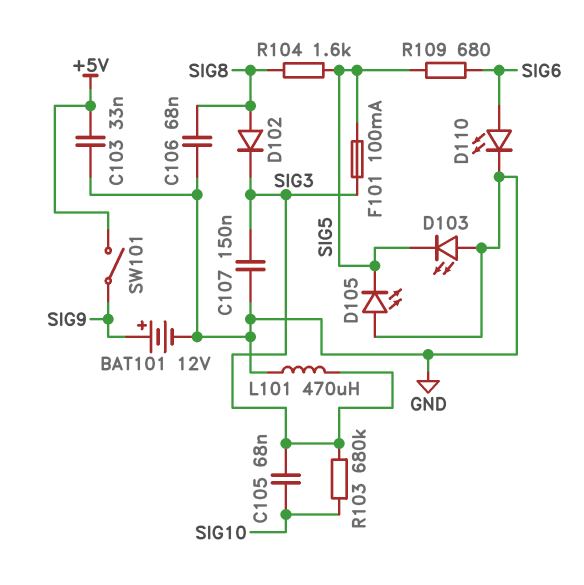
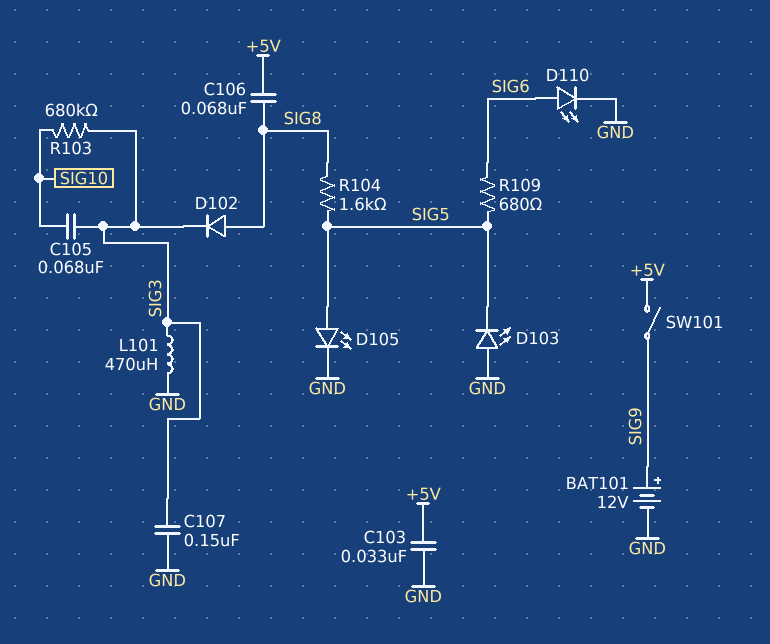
C106: 68nF (GND, SIG8) -> 68nF (+5V, SIG8)
D105: LED (A GND, K SIG5) -> LED (A SIG5, K GND)
F101: 100mA (SIG3, SIG5) -> none

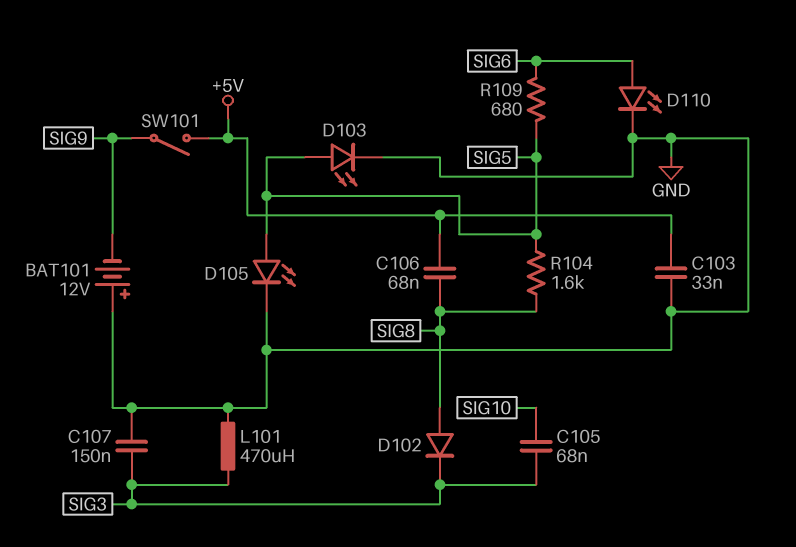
BAT101: 12V (plus SIG9, minus GND) -> 12V (plus GND, minus SIG9)
D103: LED (A GND, K SIG5) -> LED (A SIG5, K GND)
R103: 680k (SIG3, SIG10) -> none

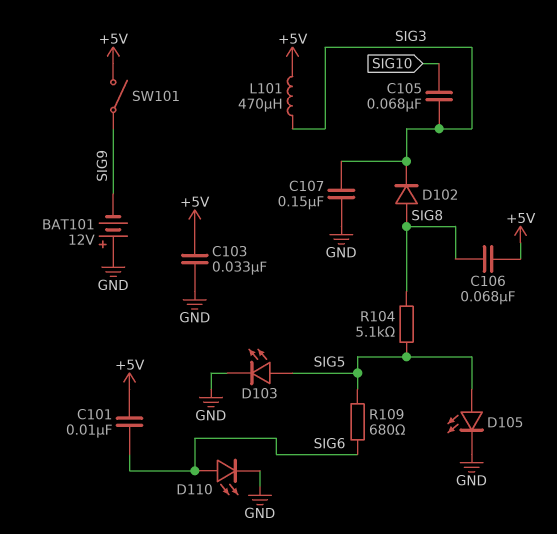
C101: none -> 10nF (+5V, SIG6)
L101: 470uH (GND, SIG3) -> 470uH (+5V, SIG3)
R104: 1.6k (SIG5, SIG8) -> 5.1k (SIG5, SIG8)

